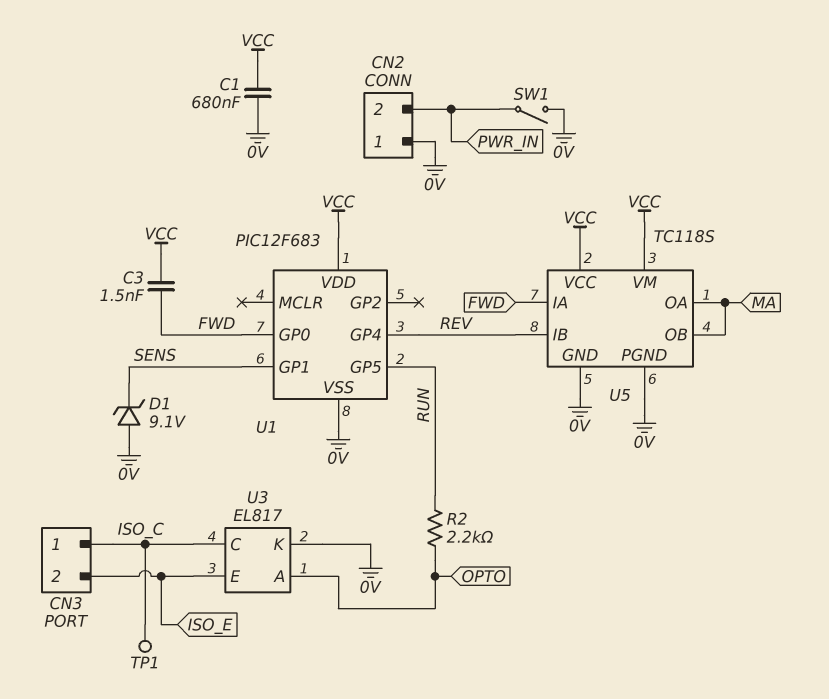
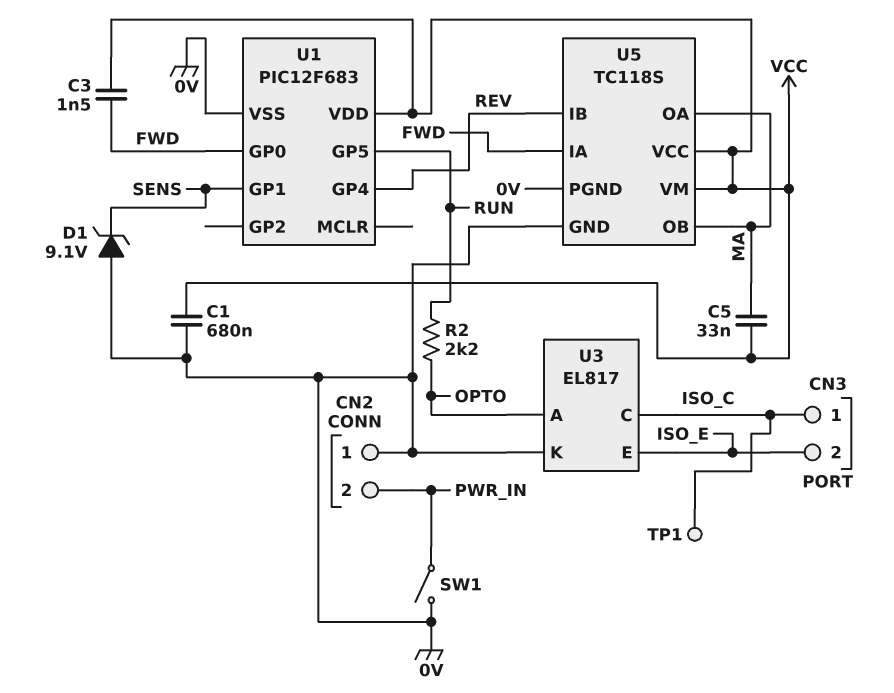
C5: none -> 33nF (MA, VCC)

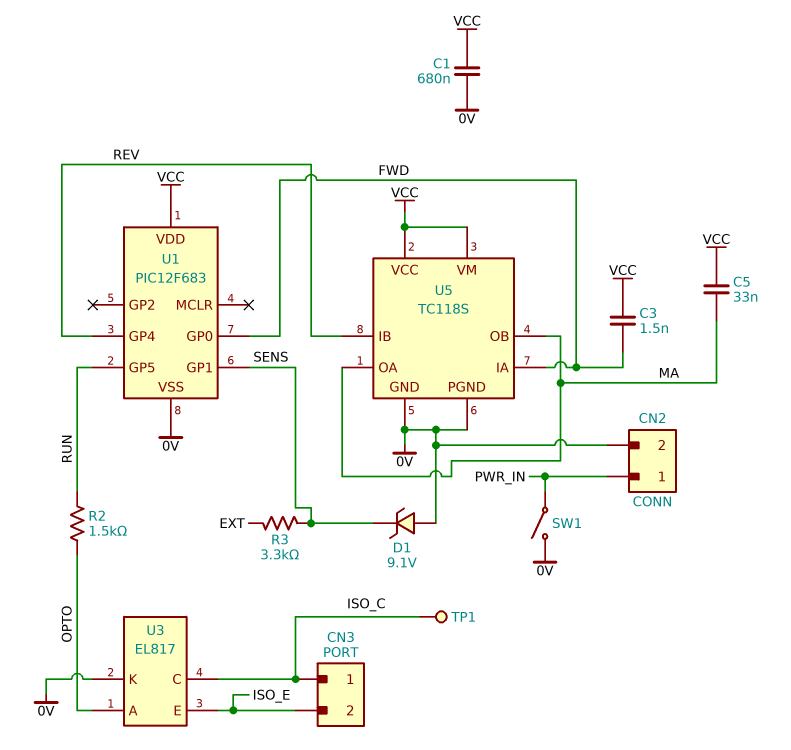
CN2 pin 1: 0V -> PWR_IN
CN2 pin 2: PWR_IN -> 0V
R2: 2.2k (OPTO, RUN) -> 1.5k (OPTO, RUN)
R3: none -> 3.3k (EXT, SENS)

